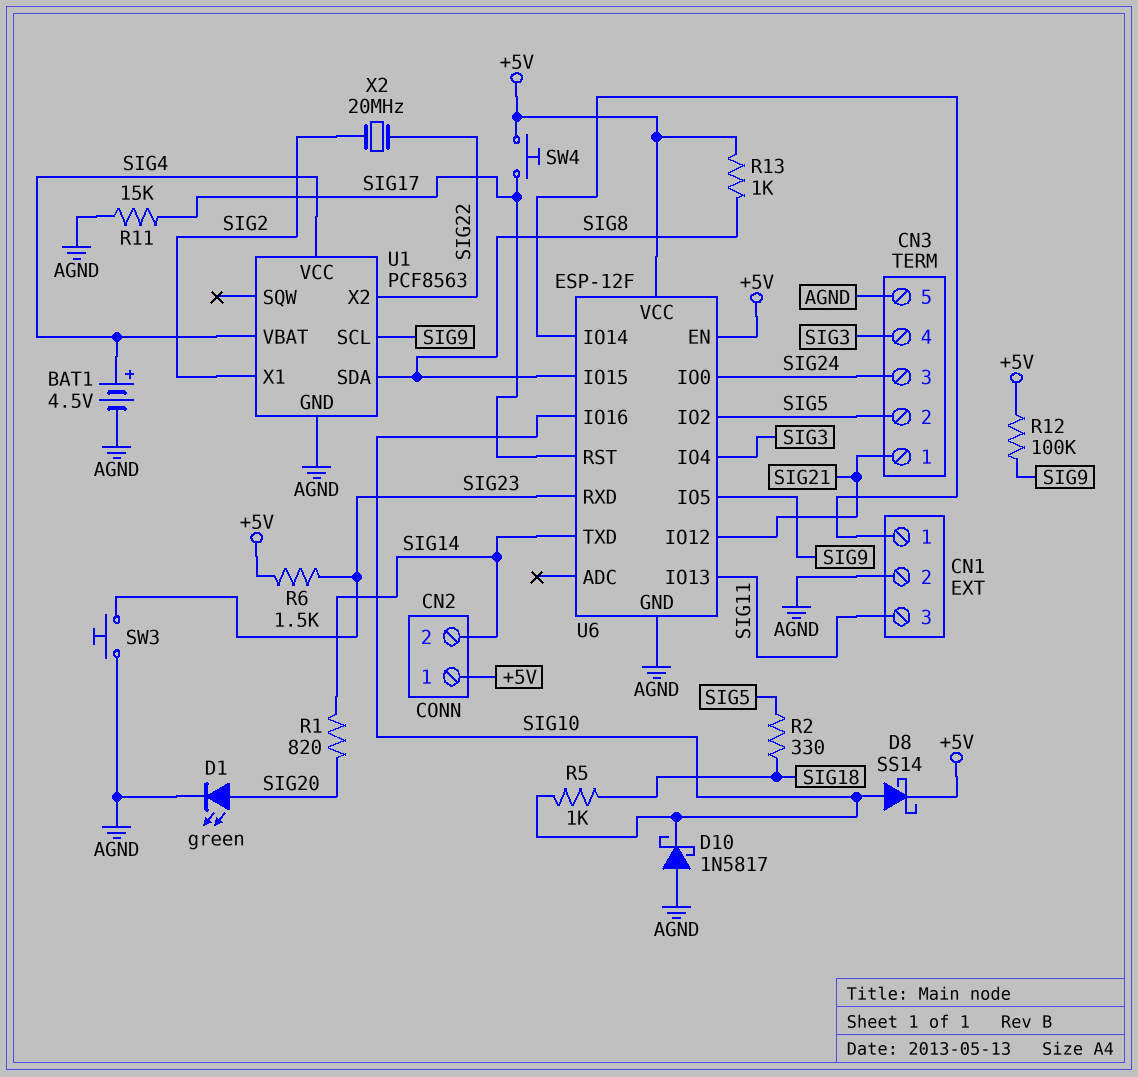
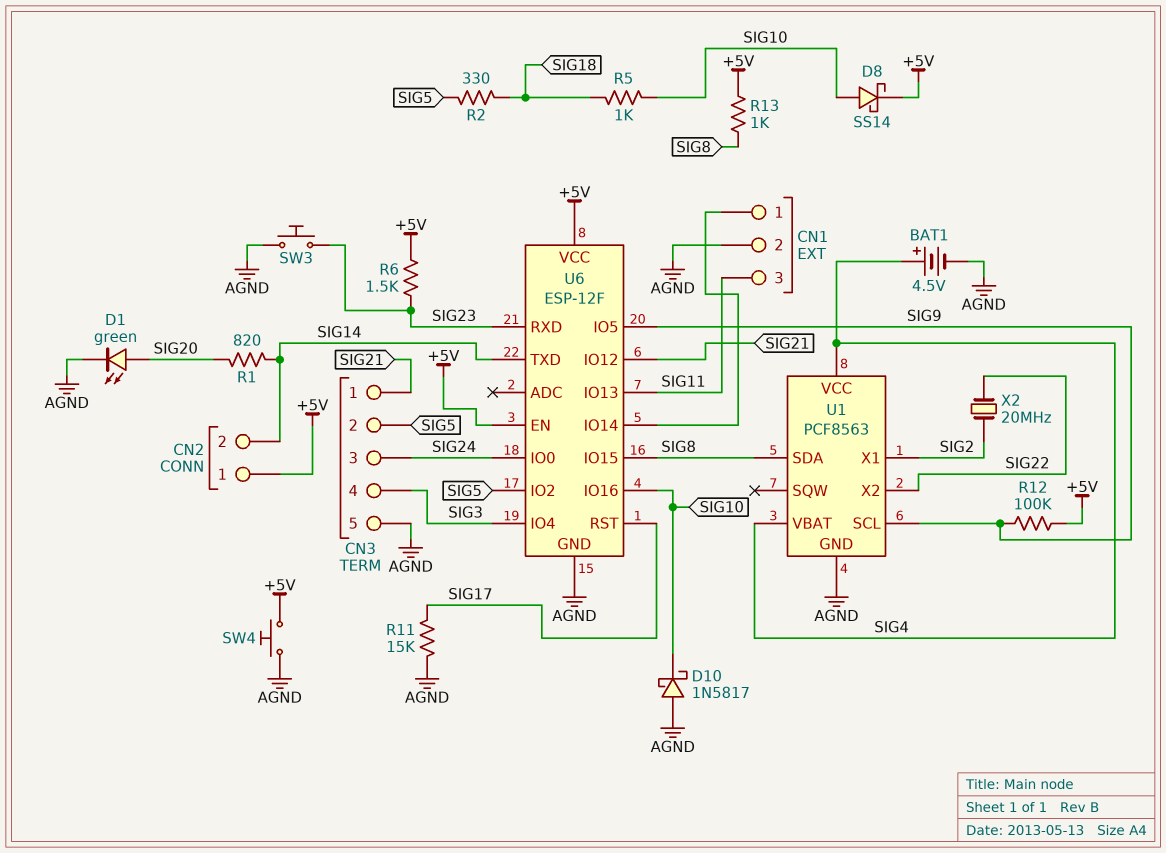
SW4: button (+5V, SIG17) -> button (+5V, AGND)

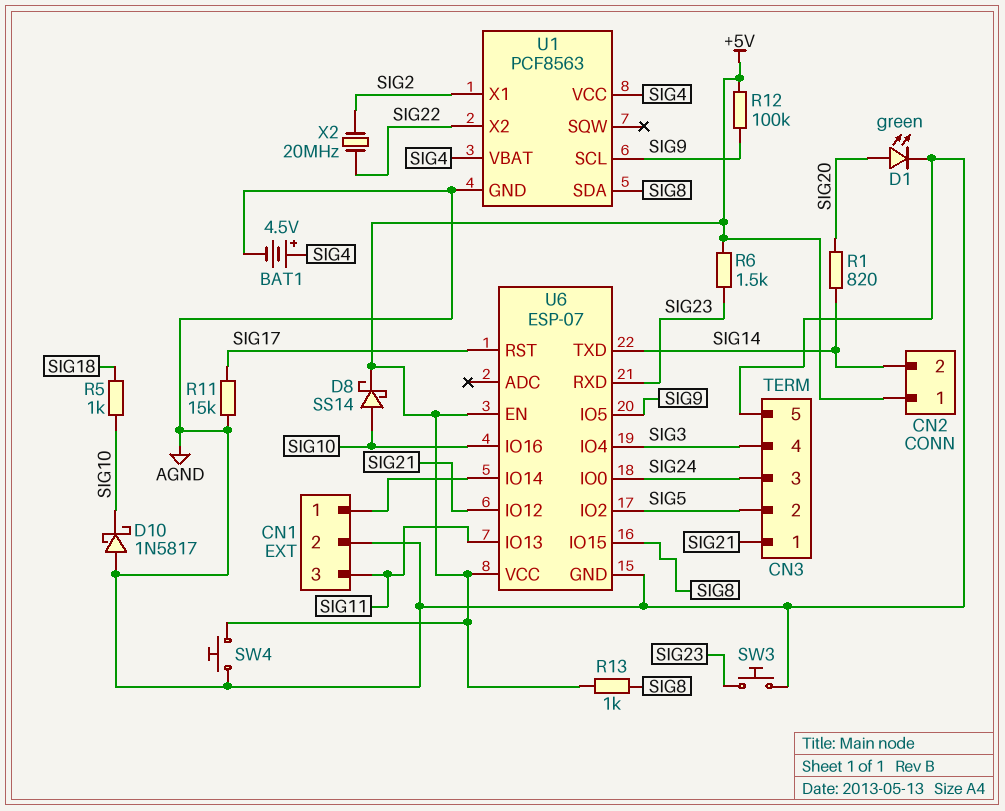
R2: 330 (SIG5, SIG18) -> none
U6: ESP-12F -> ESP-07

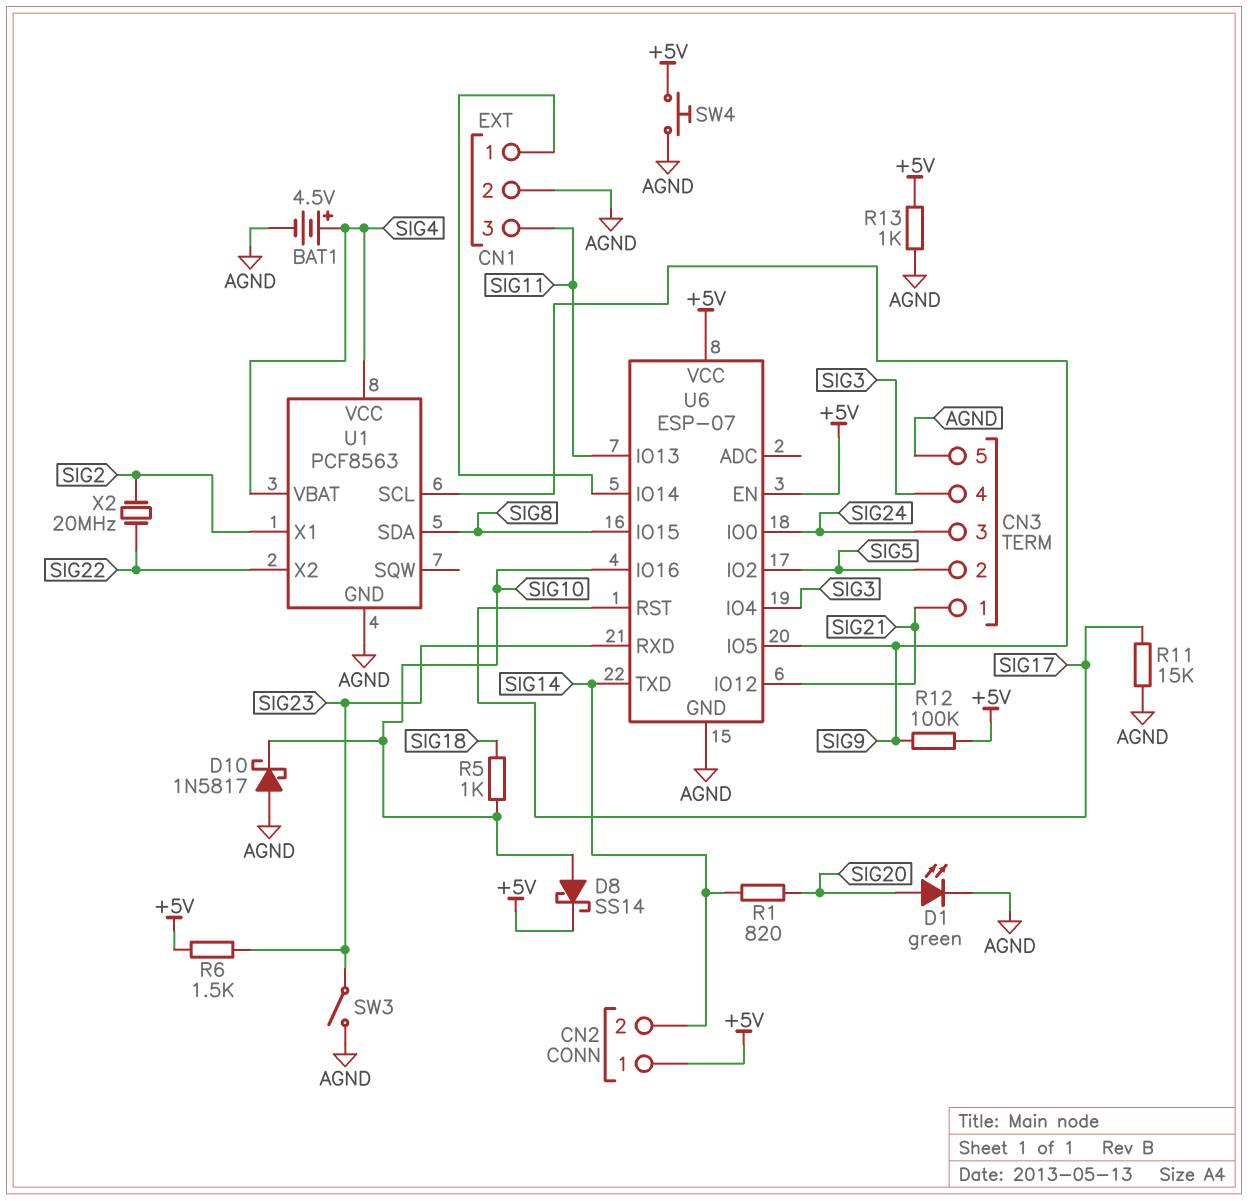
R13: 1k (+5V, SIG8) -> 1k (+5V, AGND)
SW3: button (AGND, SIG23) -> switch (AGND, SIG23)

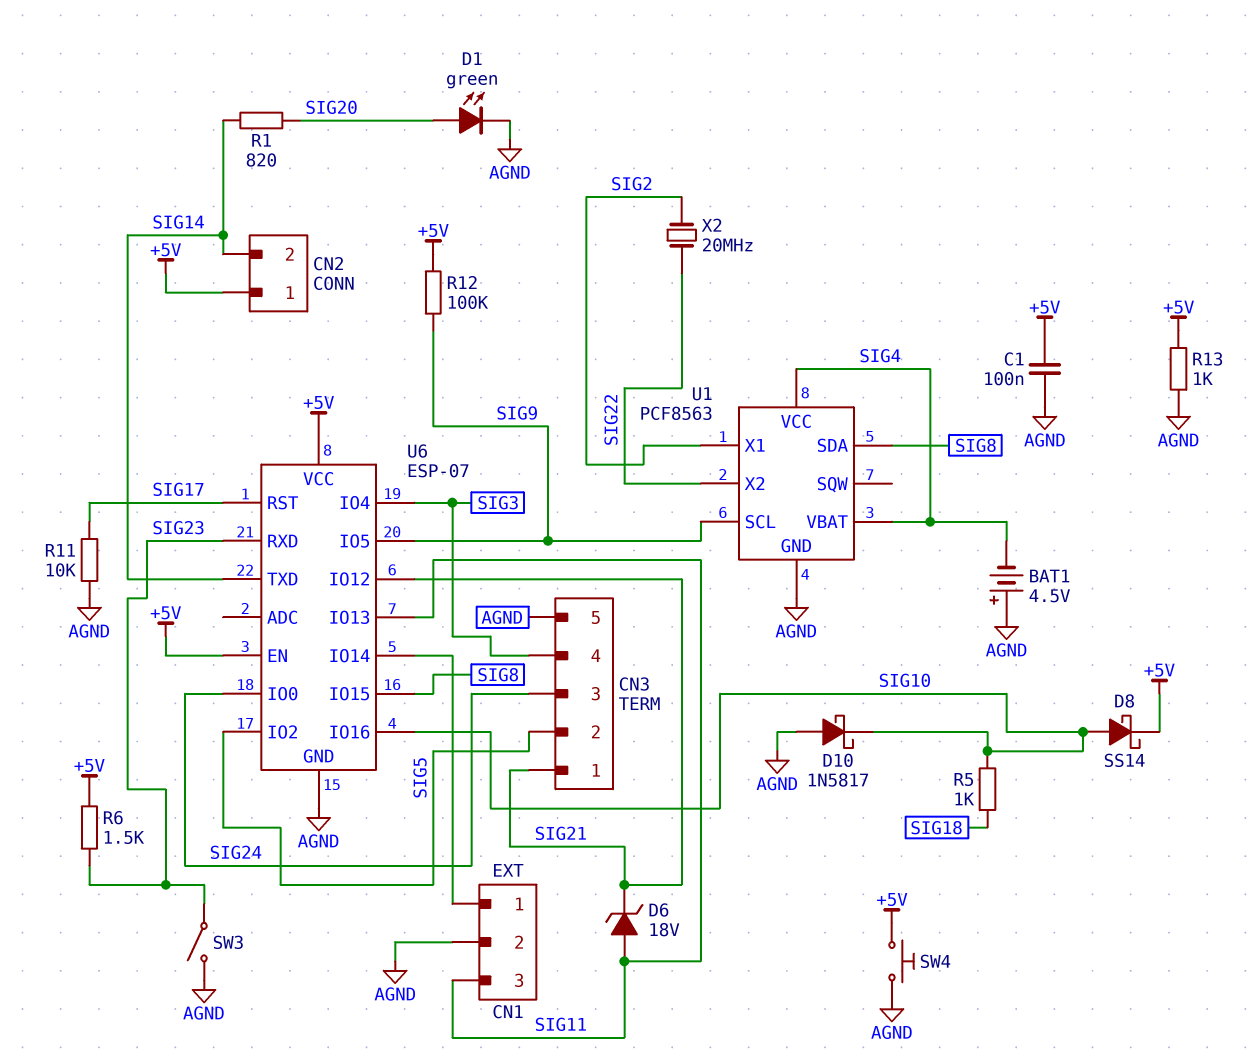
BAT1: 4.5V (plus SIG4, minus AGND) -> 4.5V (plus AGND, minus SIG4)
C1: none -> 100nF (+5V, AGND)
D6: none -> zener 18V (A SIG11, K SIG21)
R11: 15k (AGND, SIG17) -> 10k (AGND, SIG17)

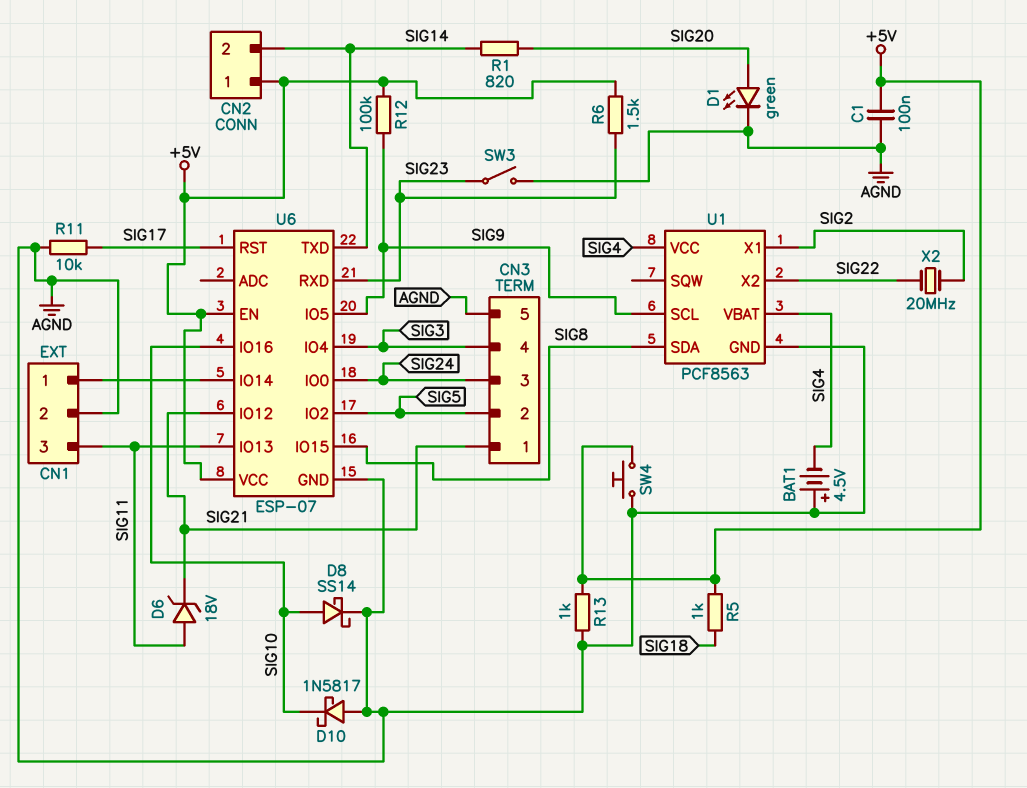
D8: schottky SS14 (A SIG10, K +5V) -> schottky SS14 (A SIG10, K AGND)
R5: 1k (SIG10, SIG18) -> 1k (+5V, SIG18)

